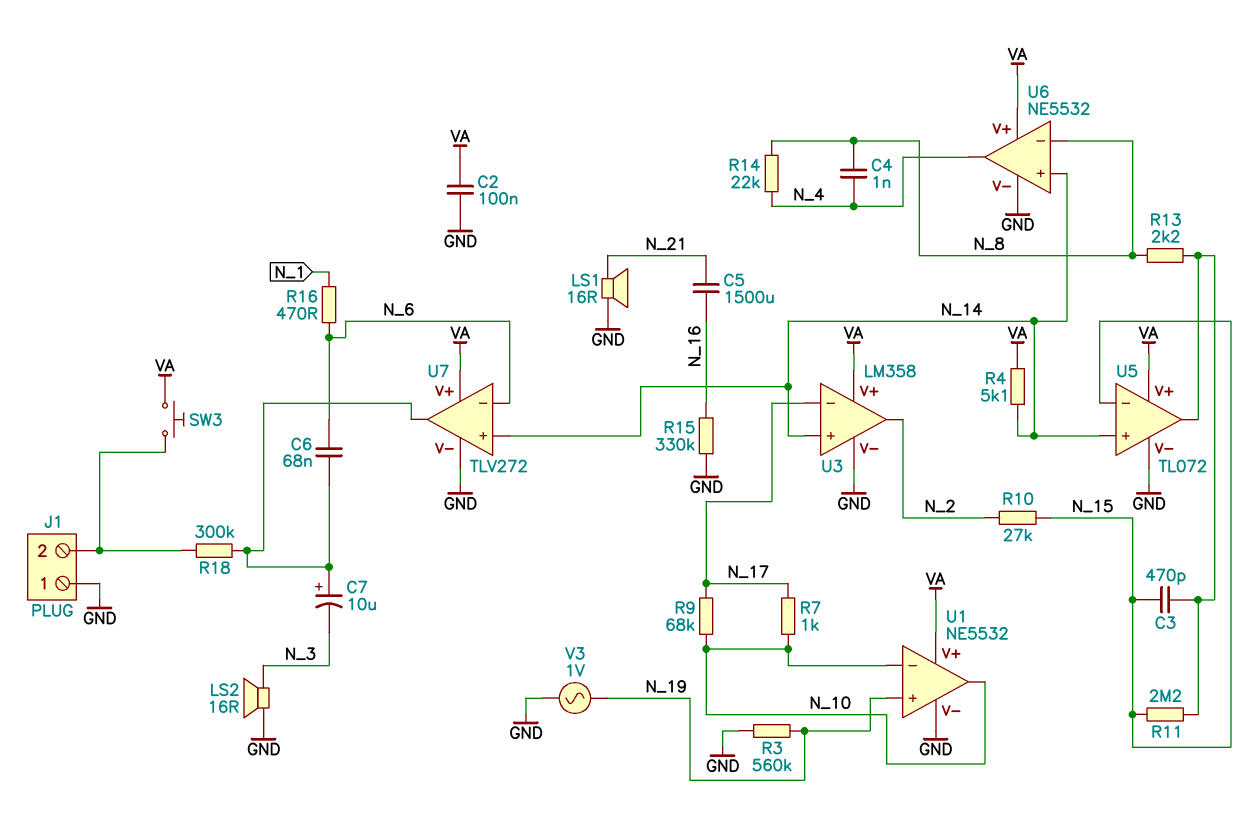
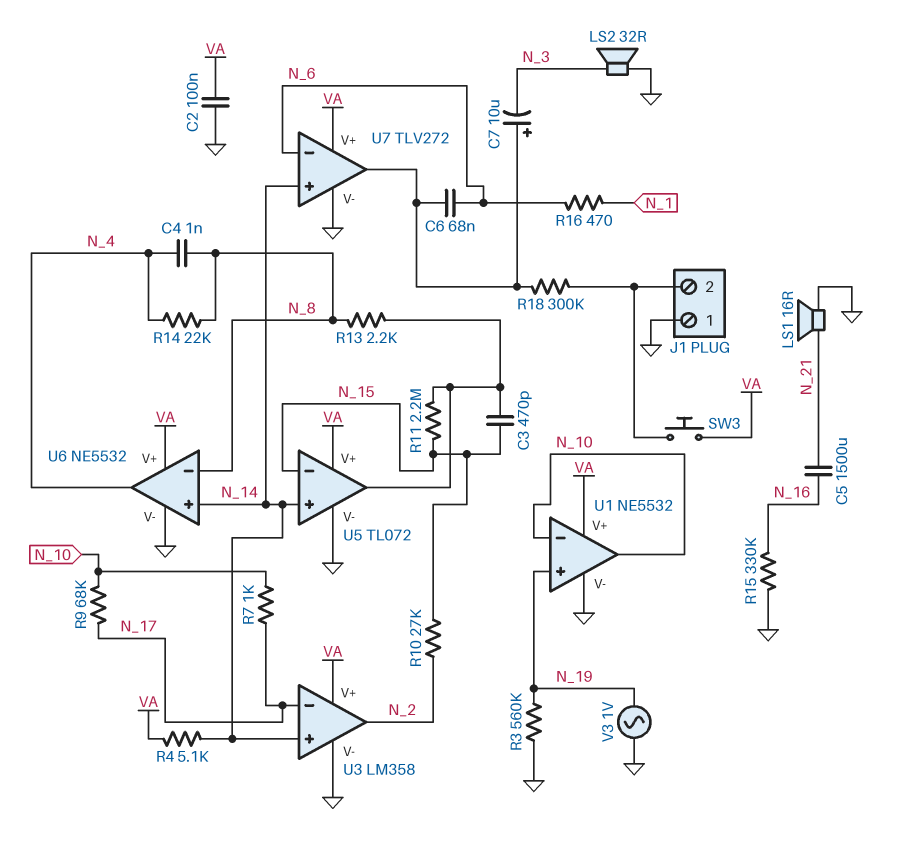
LS2: speaker 16R (GND, N_3) -> speaker 32R (GND, N_3)

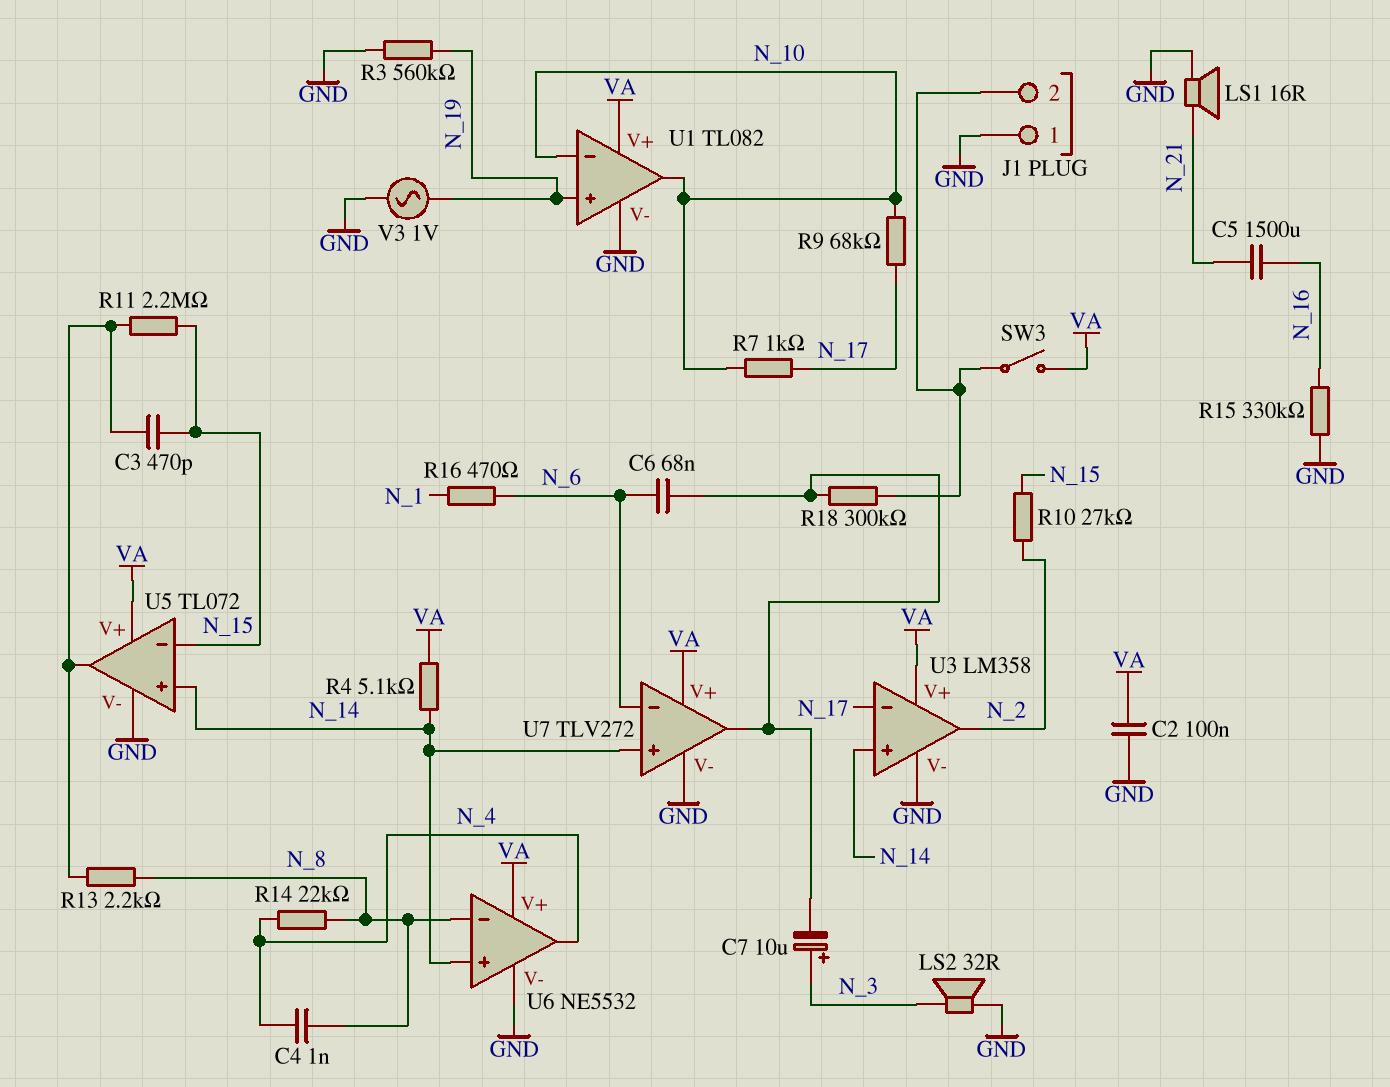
C7: 10uF (plus U7/out, minus N_3) -> 10uF (plus N_3, minus U7/out)
SW3: button (J1/2, VA) -> switch (J1/2, VA)
U1: NE5532 -> TL082

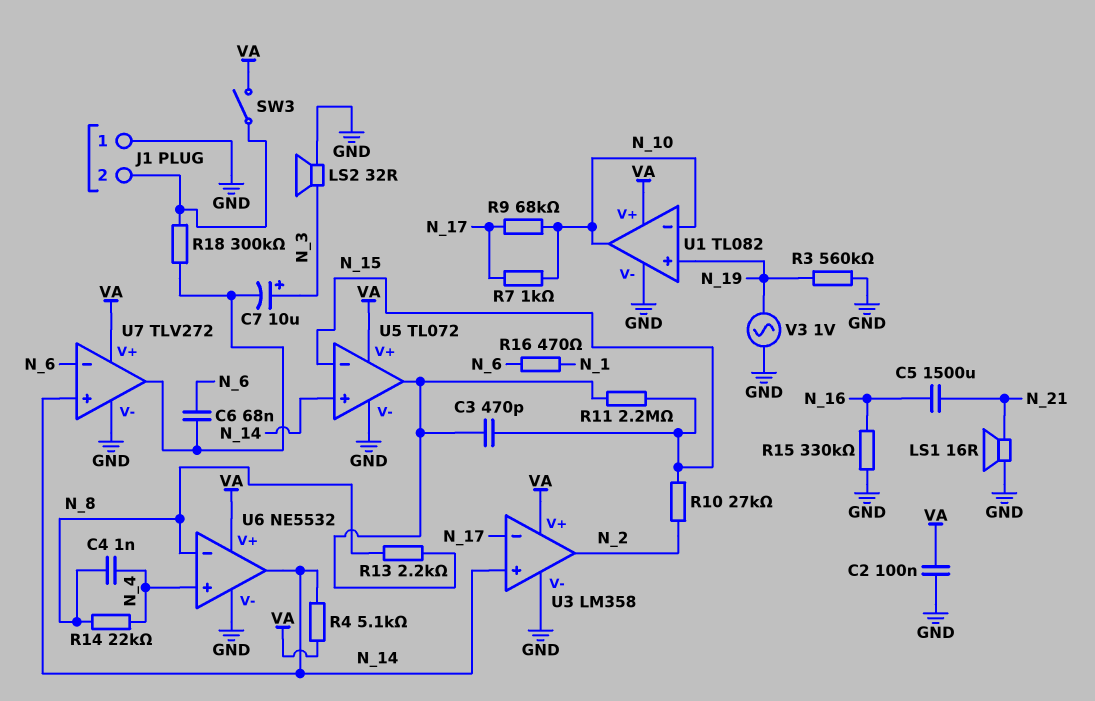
U6 pin in+: N_14 -> N_4
U6 pin out: N_4 -> N_14

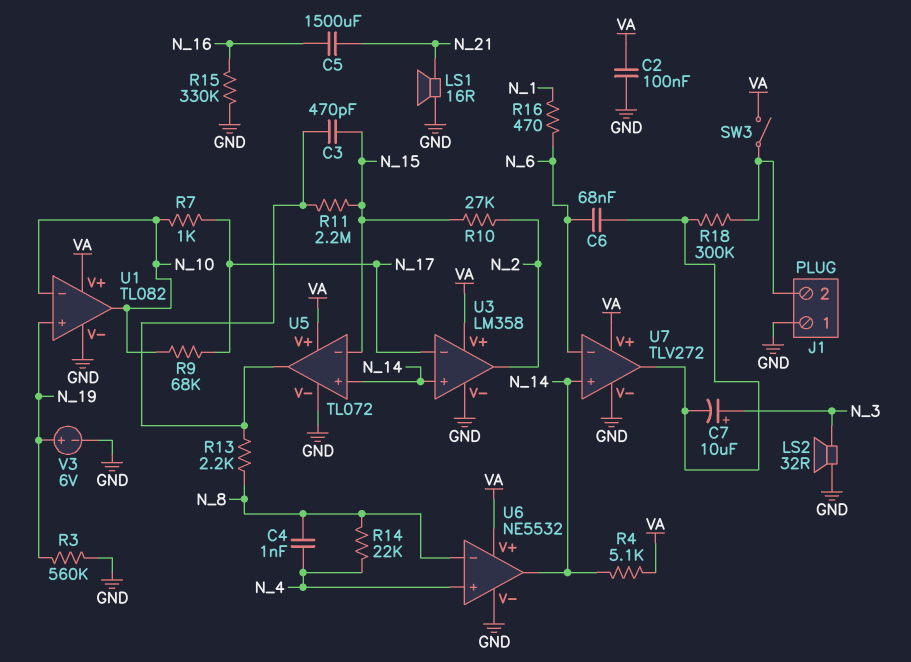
V3: AC 1V (GND, N_19) -> 6V (plus N_19, minus GND)

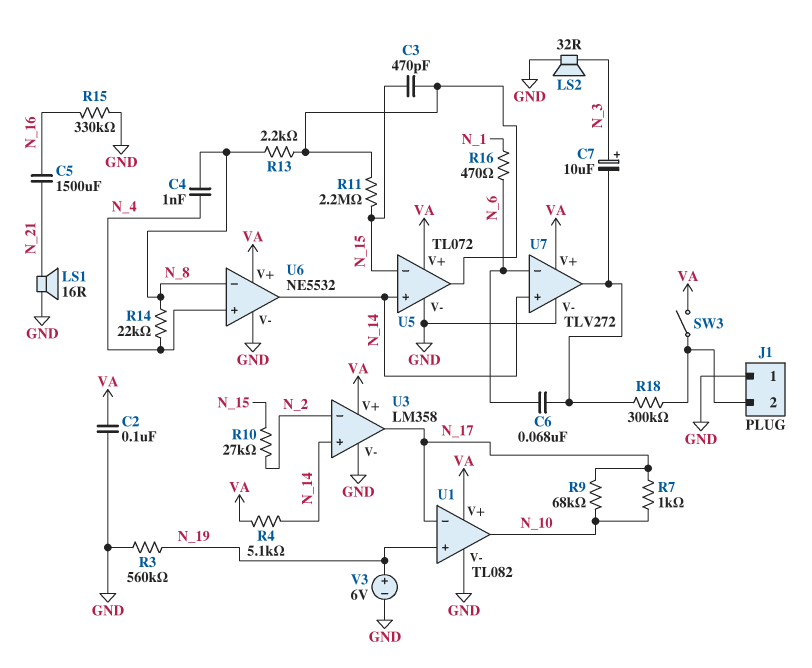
U1 pin in-: N_10 -> N_17
U3 pin in-: N_17 -> N_2
U3 pin out: N_2 -> N_17

